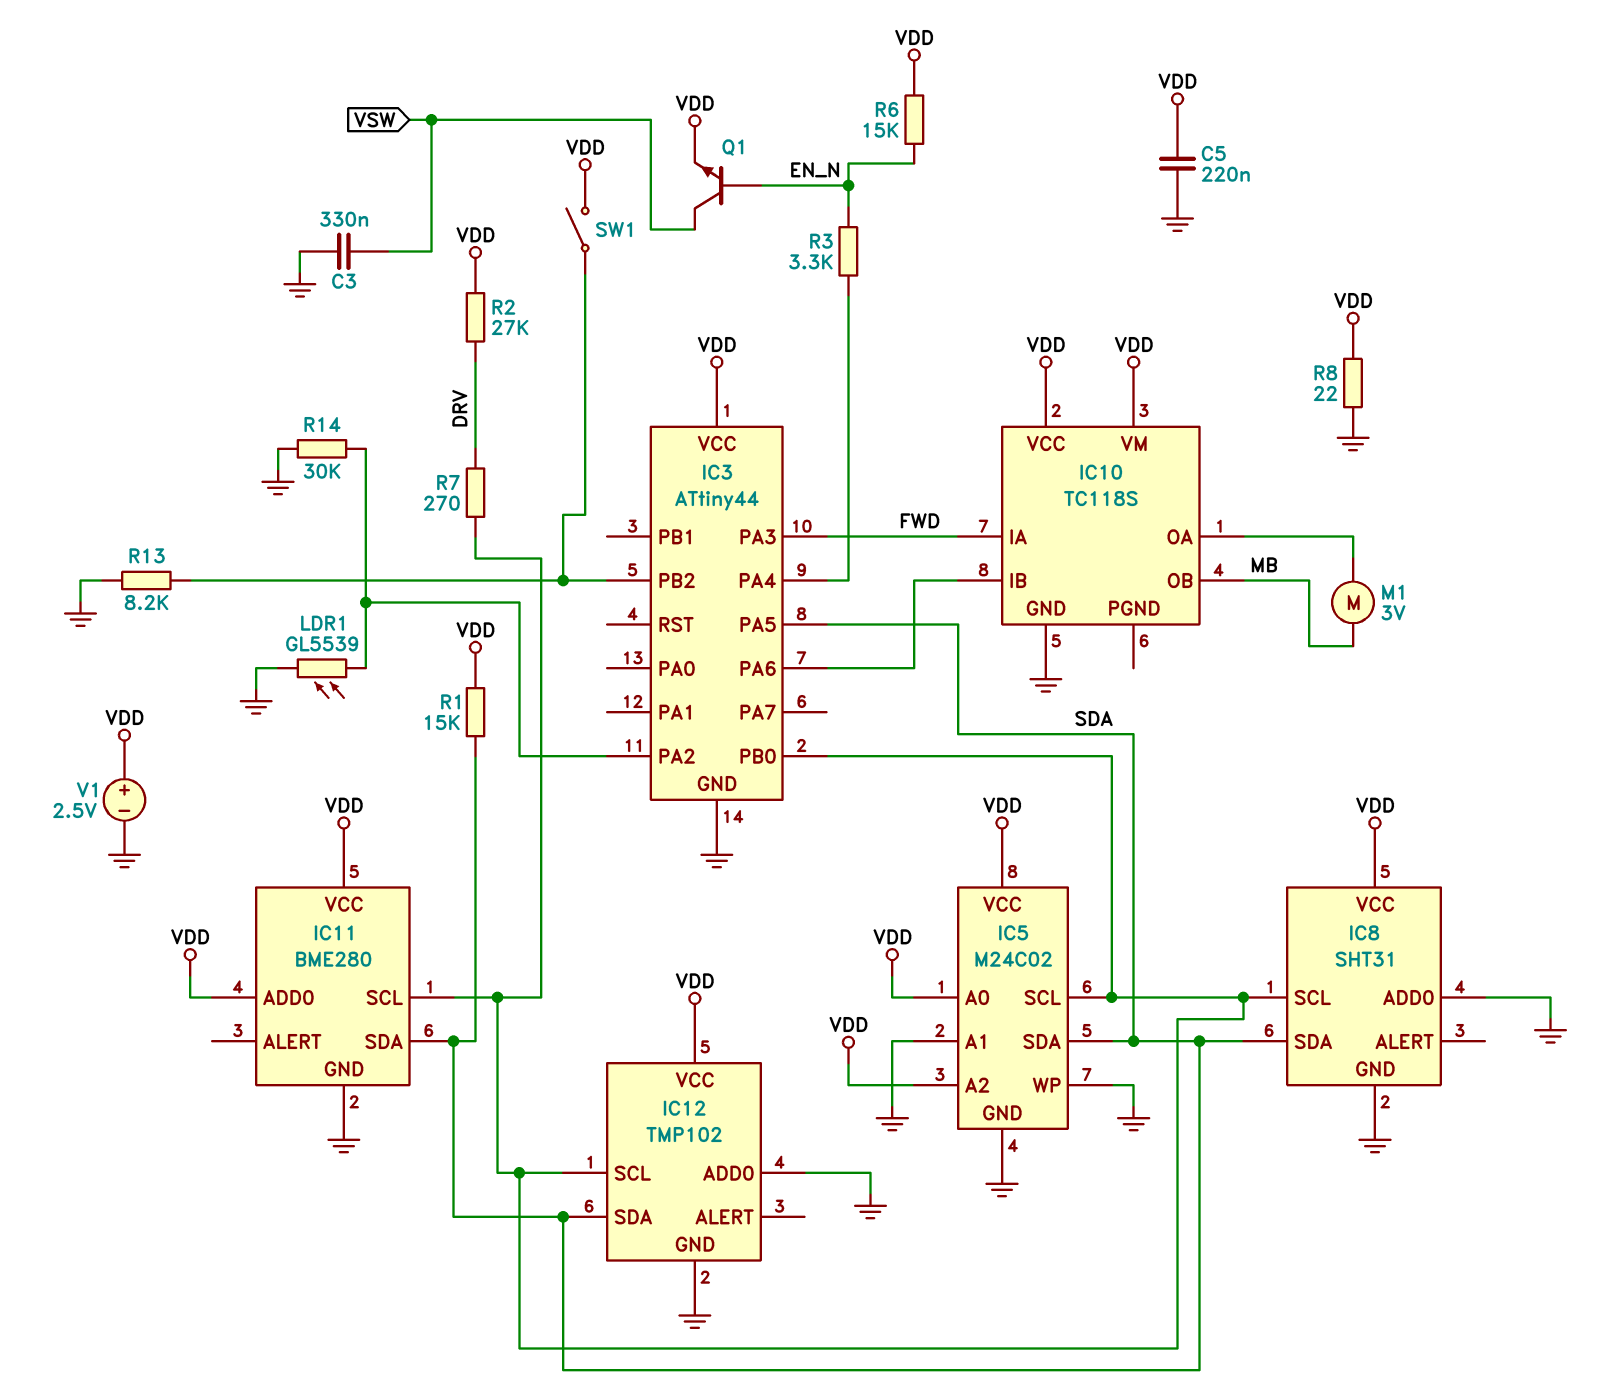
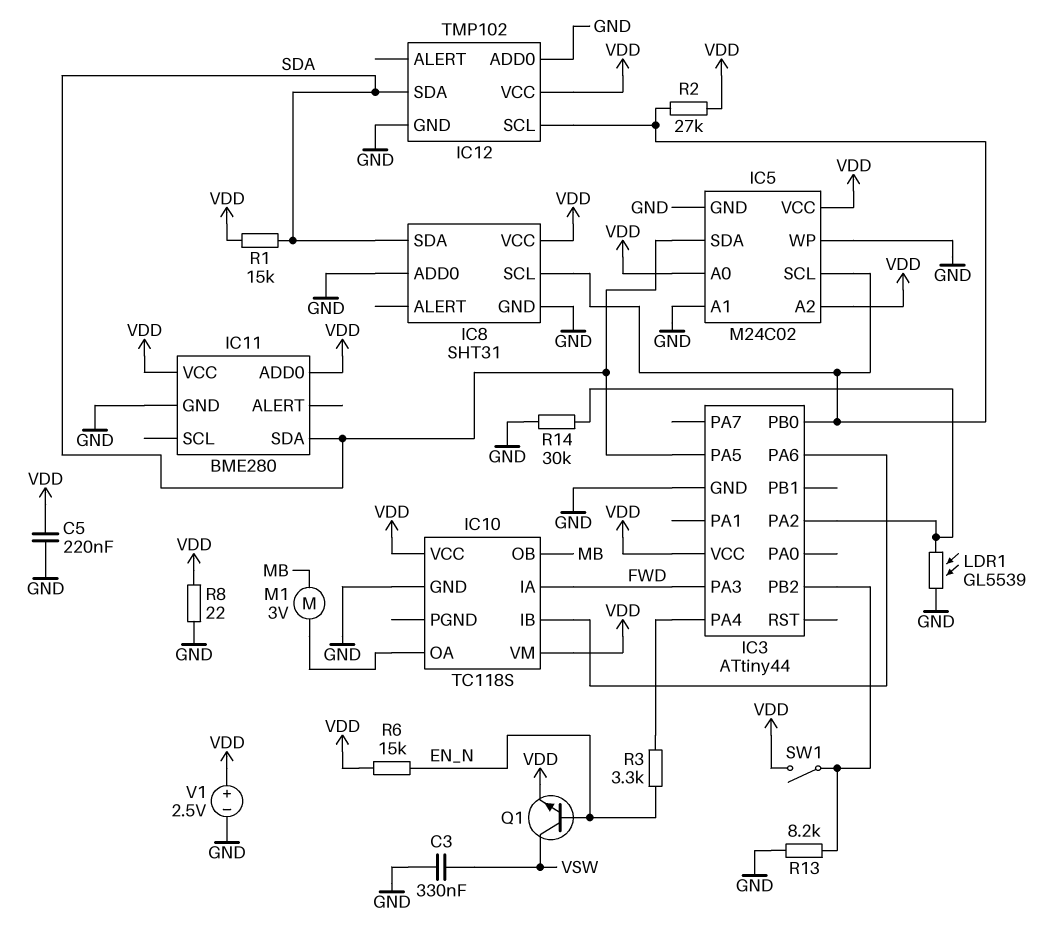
IC11 pin SCL: IC3/PB0 -> none
R2: 27k (DRV, VDD) -> 27k (IC3/PB0, VDD)
R7: 270 (DRV, IC3/PB0) -> none

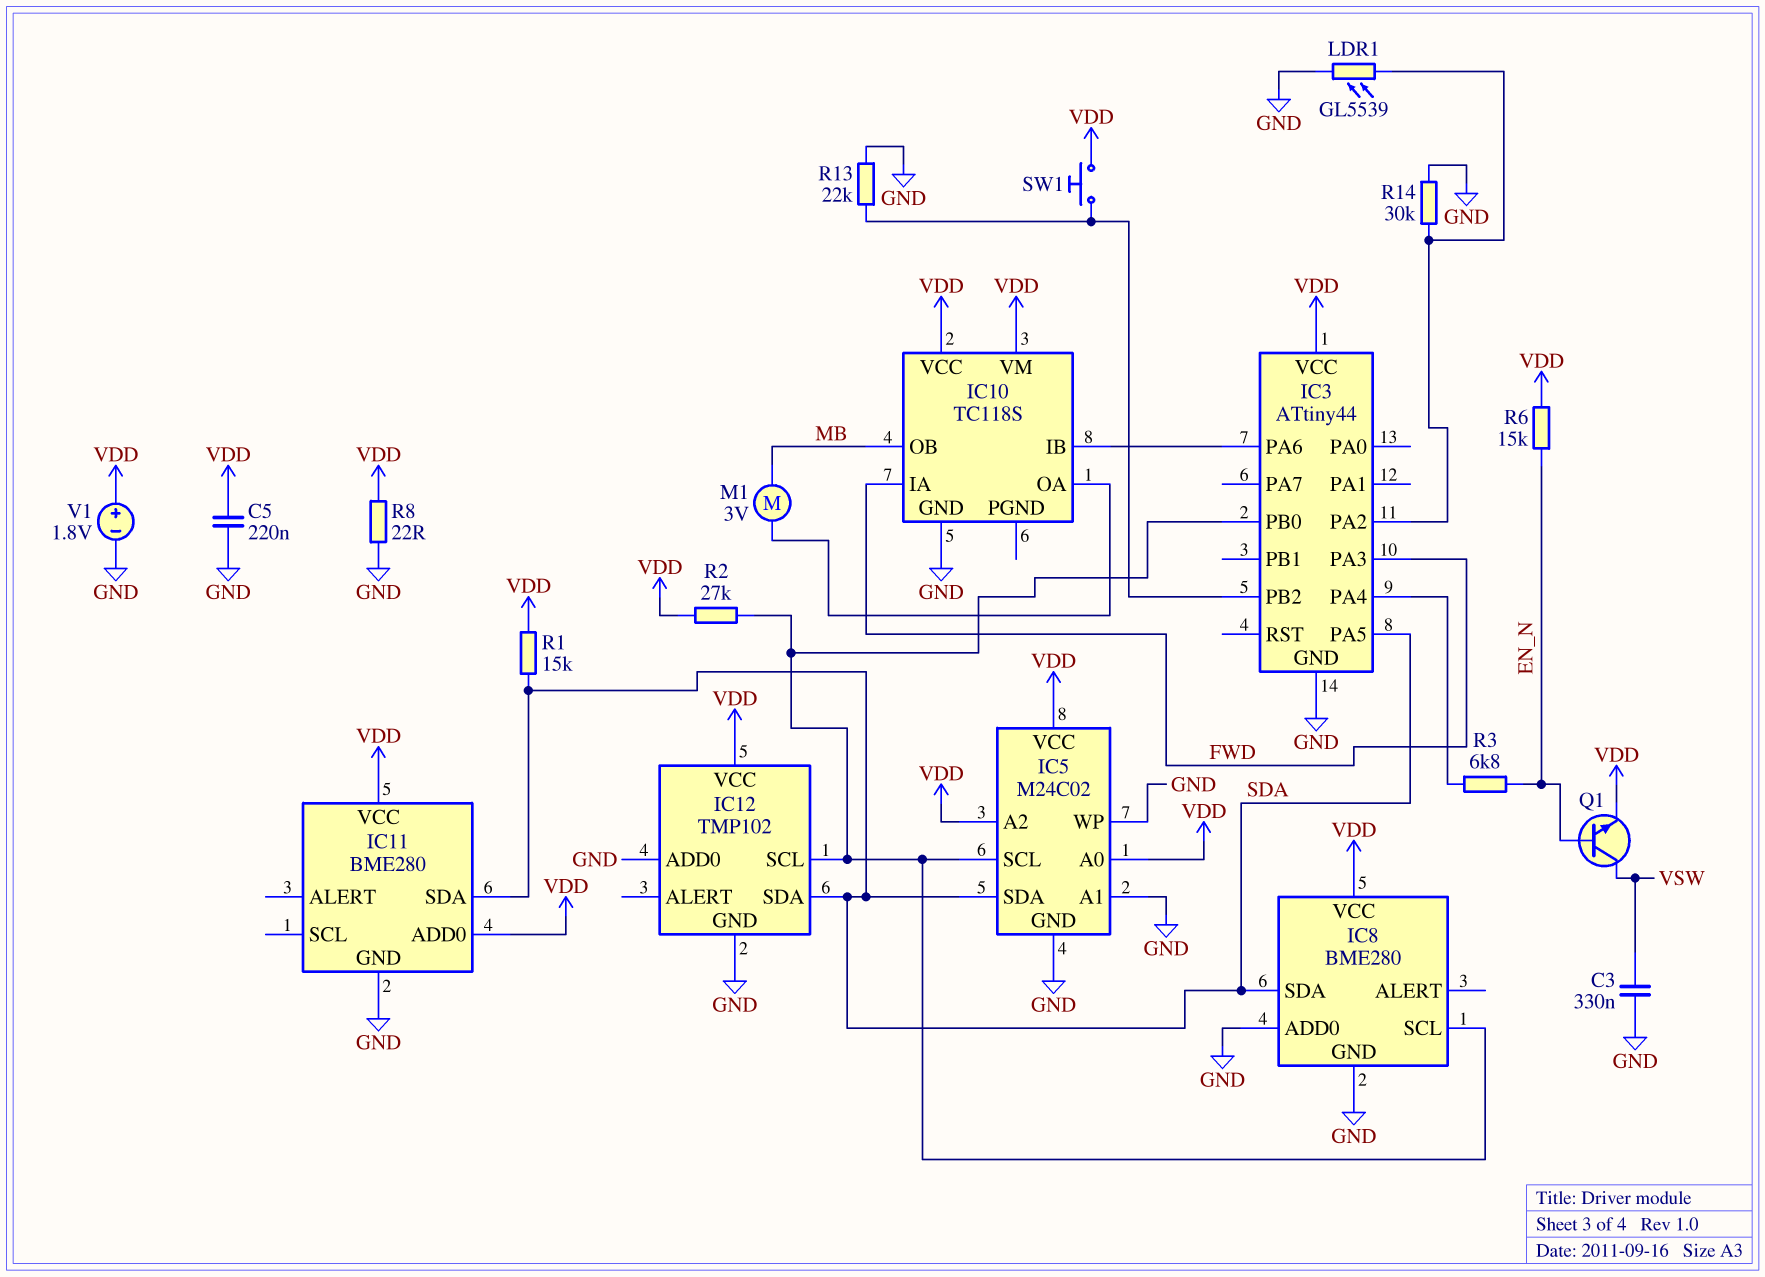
IC8: SHT31 -> BME280
R3: 3.3k (EN_N, IC3/PA4) -> 6.8k (EN_N, IC3/PA4)
R13: 8.2k (GND, IC3/PB2) -> 22k (GND, IC3/PB2)
SW1: switch (IC3/PB2, VDD) -> button (IC3/PB2, VDD)
V1: 2.5V (plus VDD, minus GND) -> 1.8V (plus VDD, minus GND)

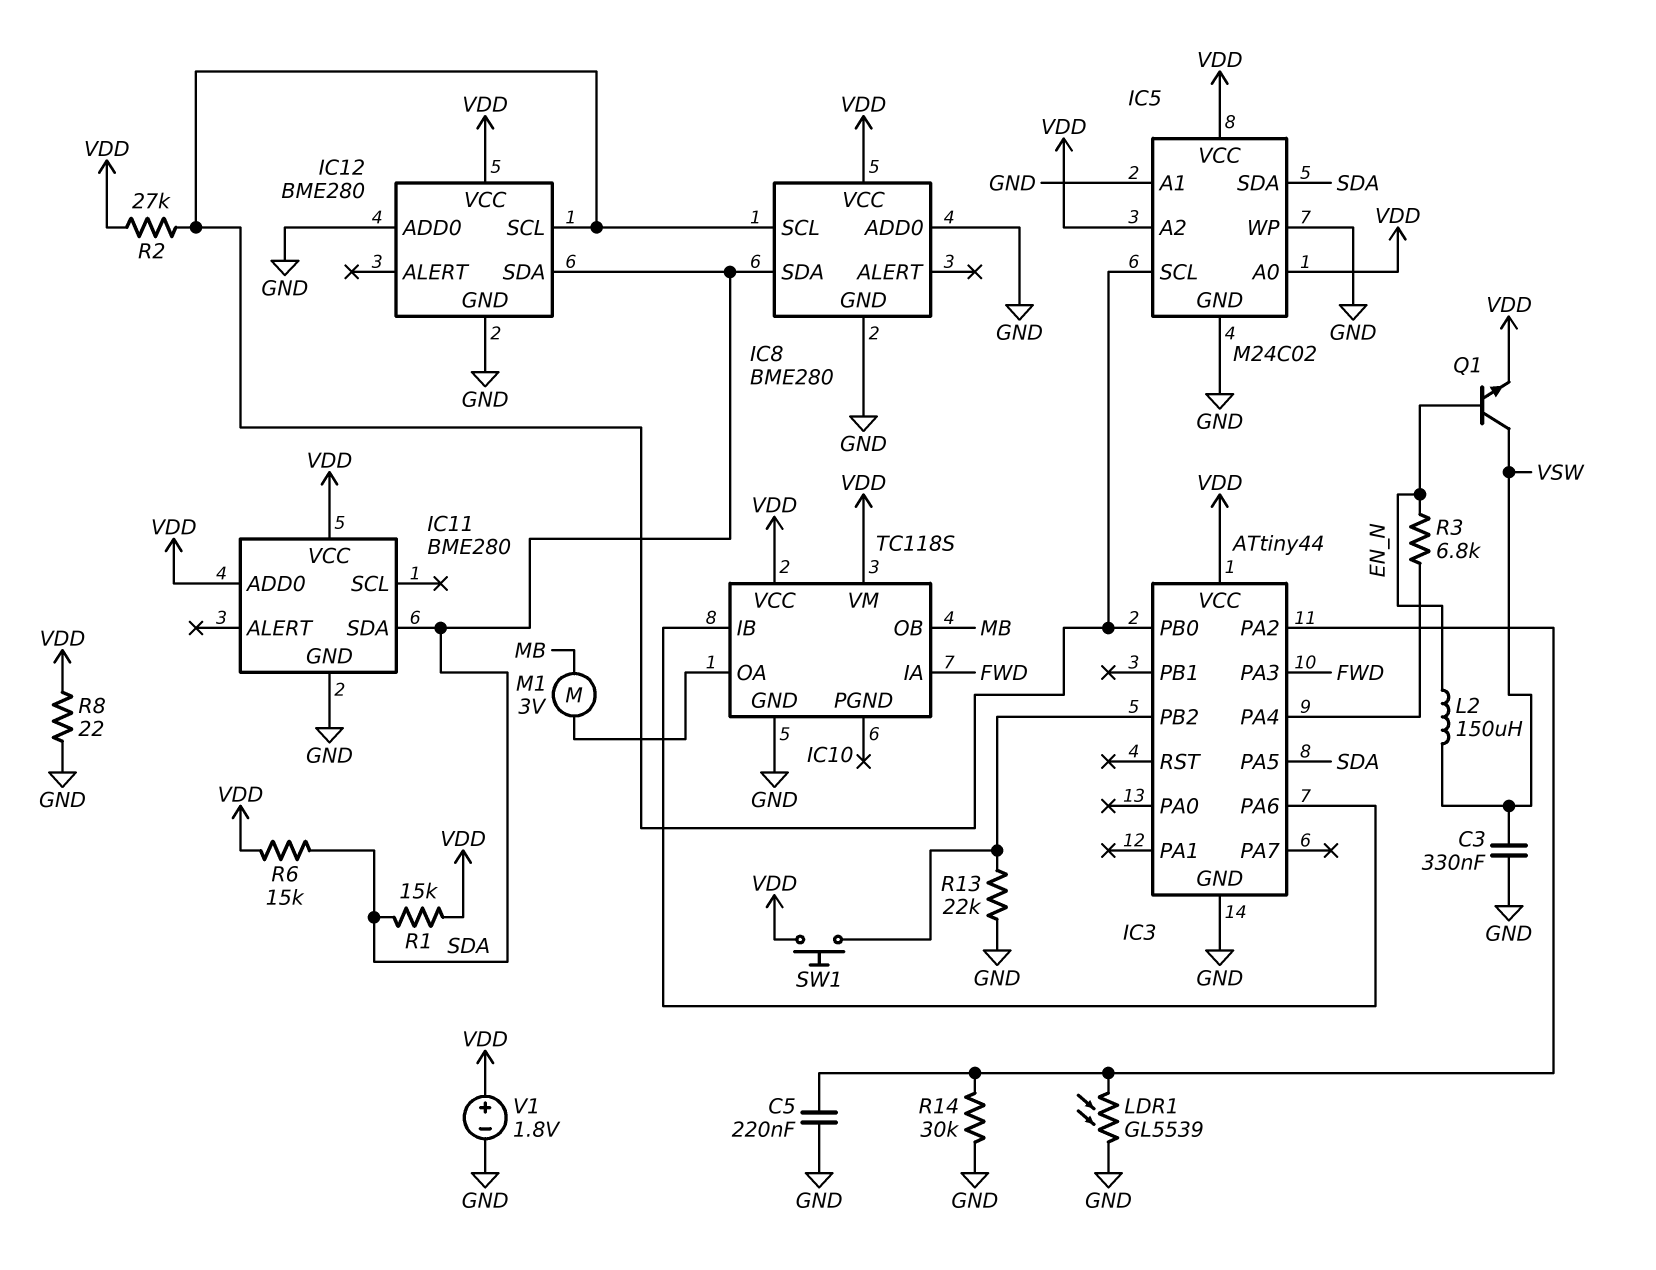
C5: 220nF (GND, VDD) -> 220nF (GND, IC3/PA2)
IC12: TMP102 -> BME280
L2: none -> 150uH (EN_N, VSW)
R6: 15k (EN_N, VDD) -> 15k (SDA, VDD)

